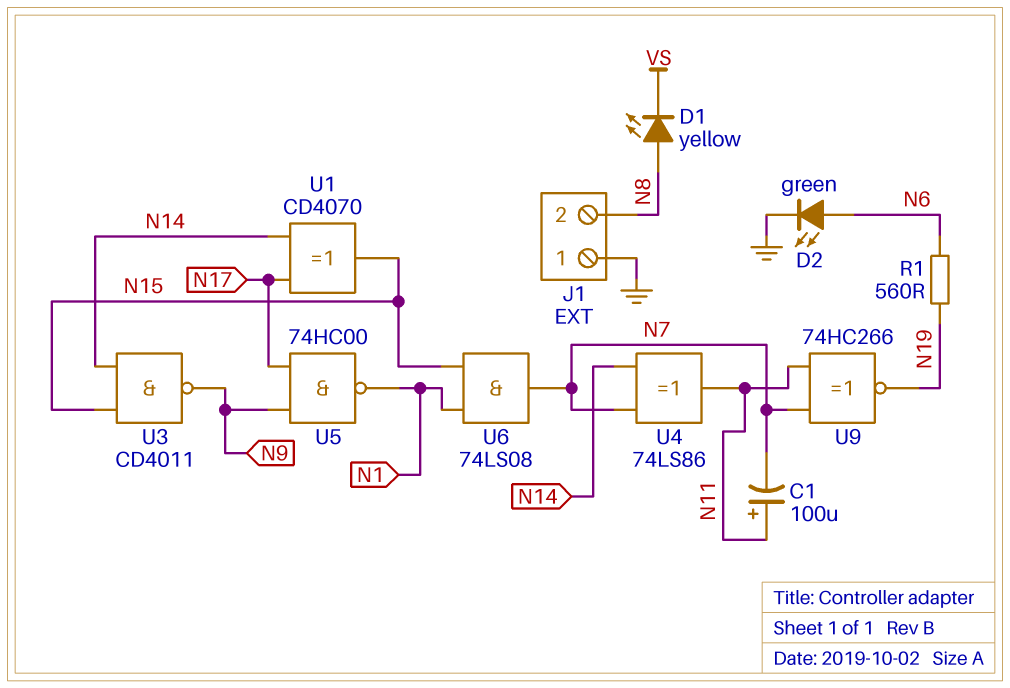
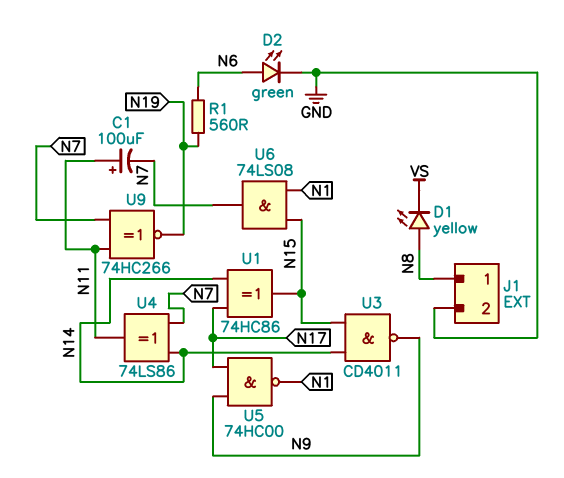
J1 pin 1: GND -> N8
J1 pin 2: N8 -> GND
U1: XOR CD4070 (in N14, in N17, out N15) -> XOR 74HC86 (in N14, in N17, out N15)

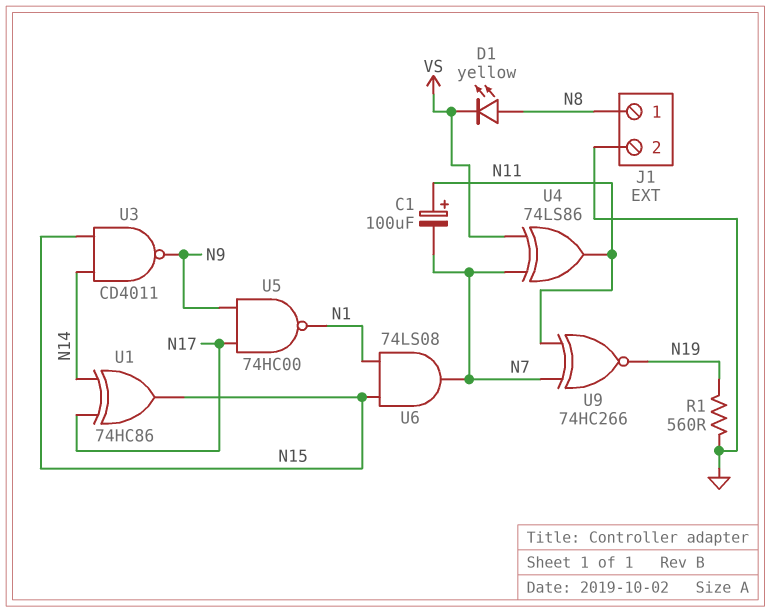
D2: LED green (A N6, K GND) -> none
R1: 560 (N6, N19) -> 560 (GND, N19)
U4: XOR 74LS86 (in N7, in N14, out N11) -> XOR 74LS86 (in N7, in VS, out N11)

